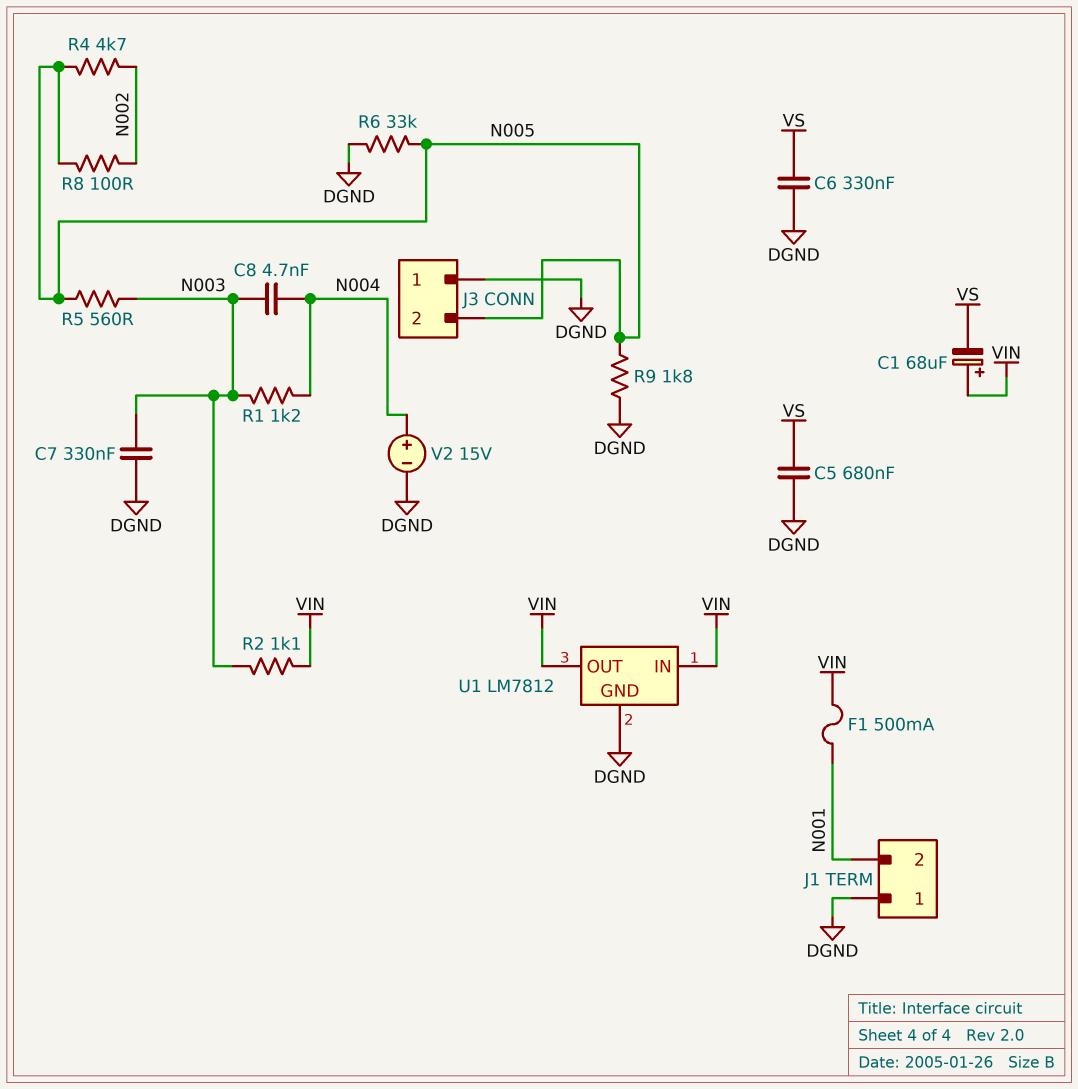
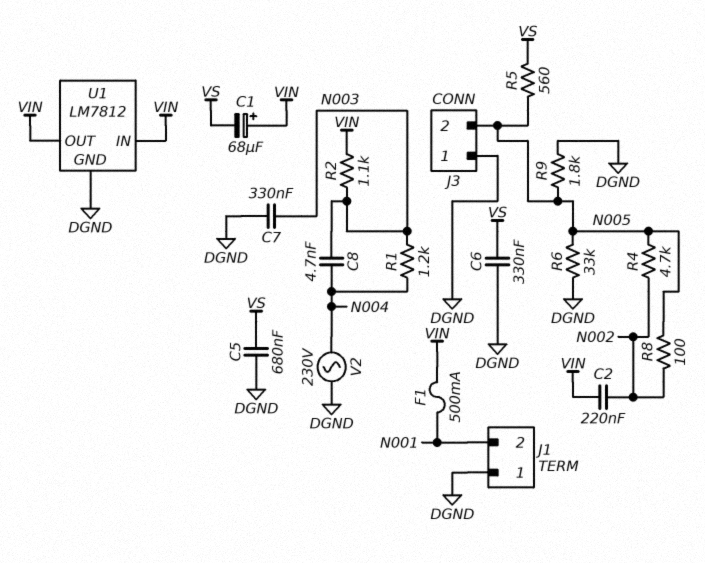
C2: none -> 220nF (N002, VIN)
R5: 560 (N003, N005) -> 560 (N005, VS)
V2: 15V (plus N004, minus DGND) -> AC 230V (DGND, N004)

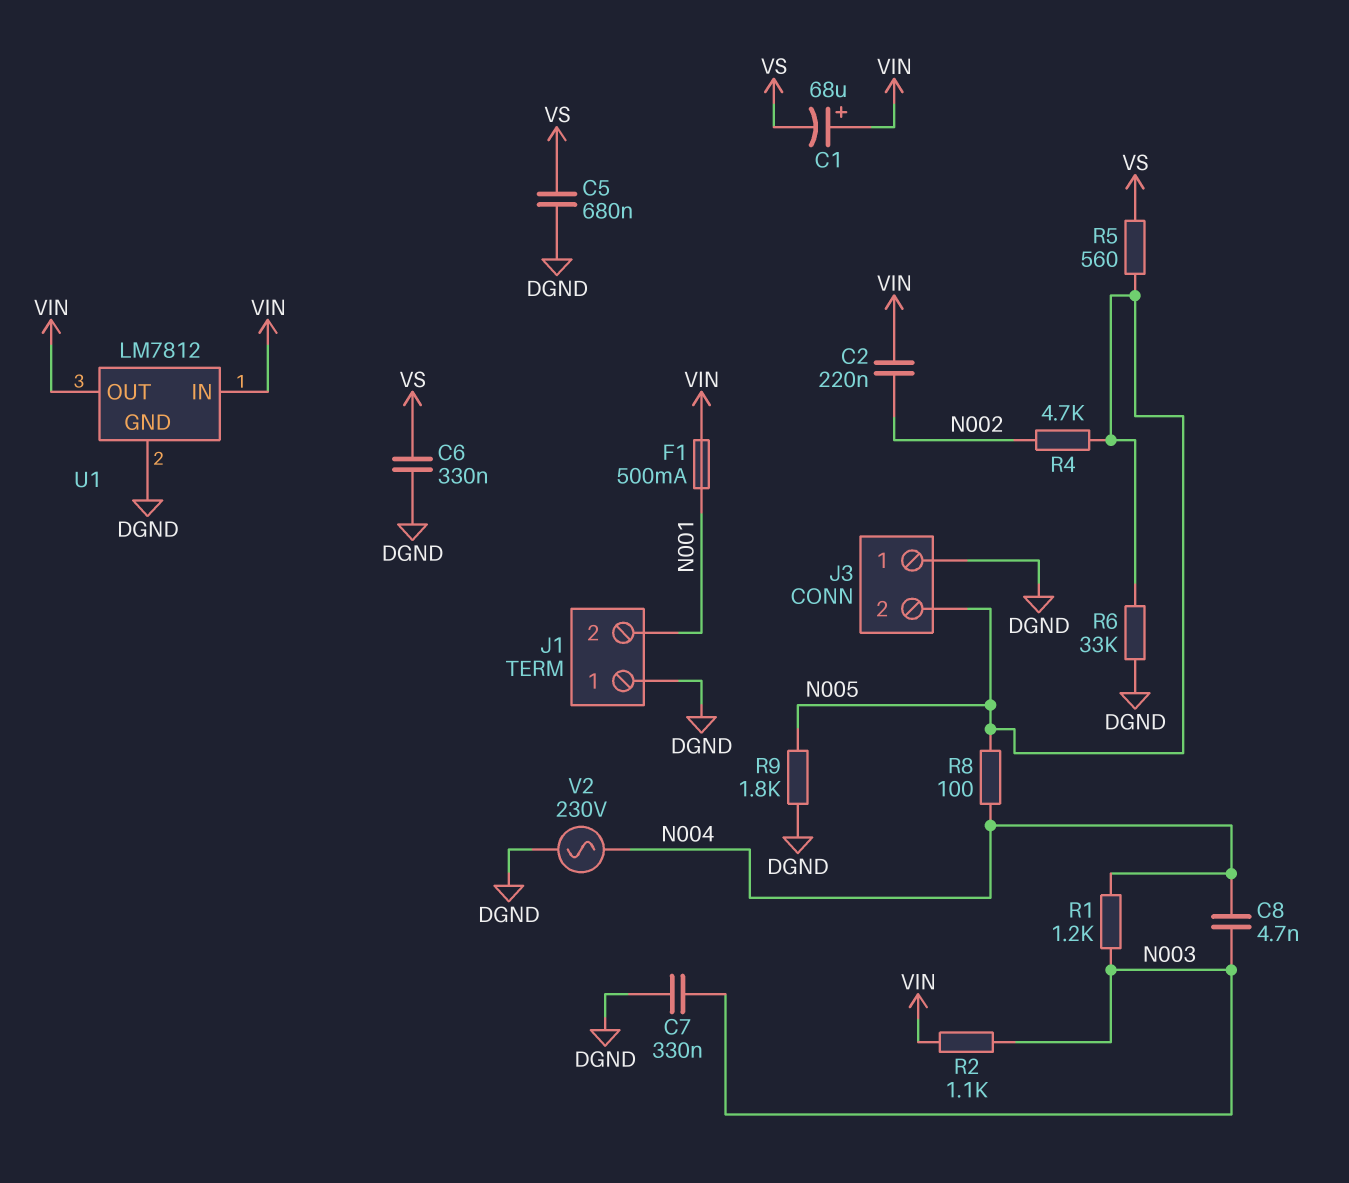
R8: 100 (N002, N005) -> 100 (N004, N005)

